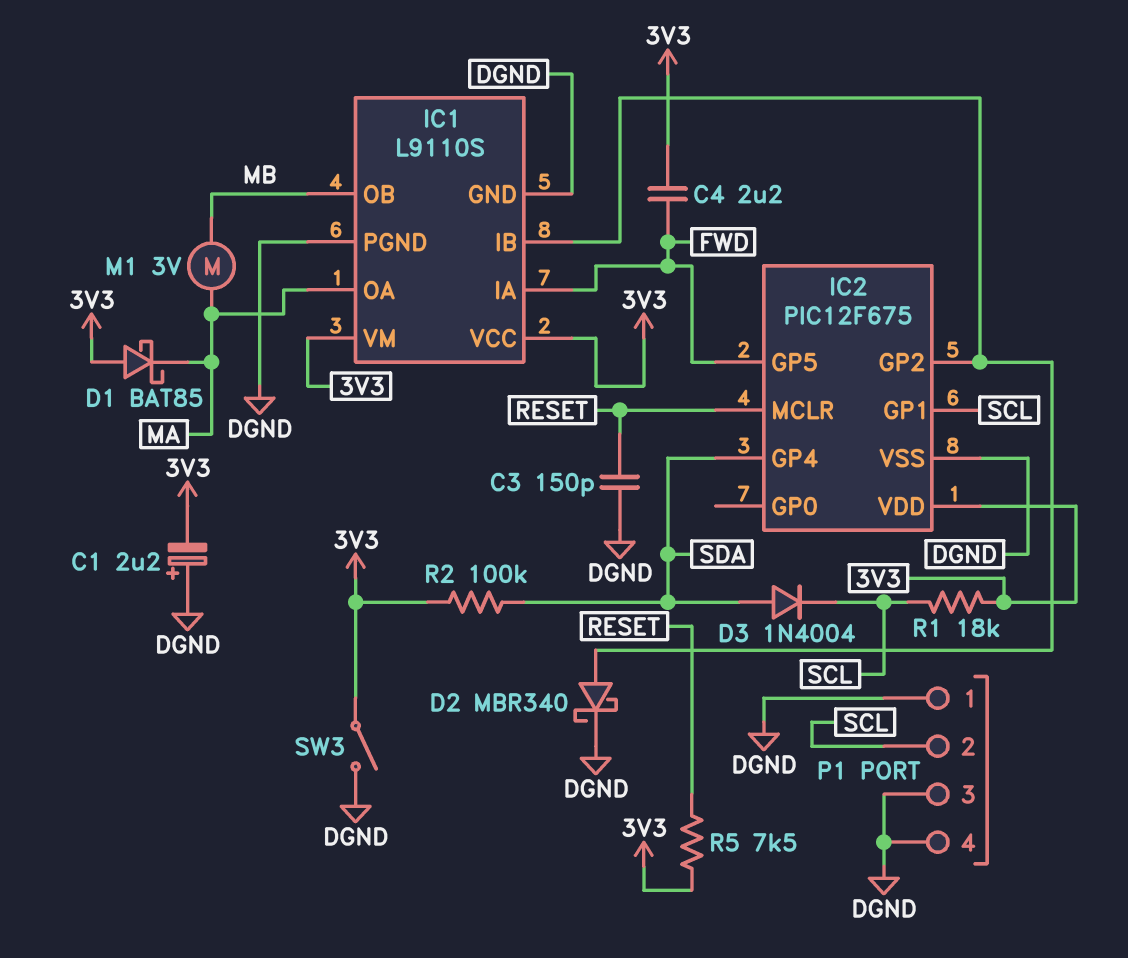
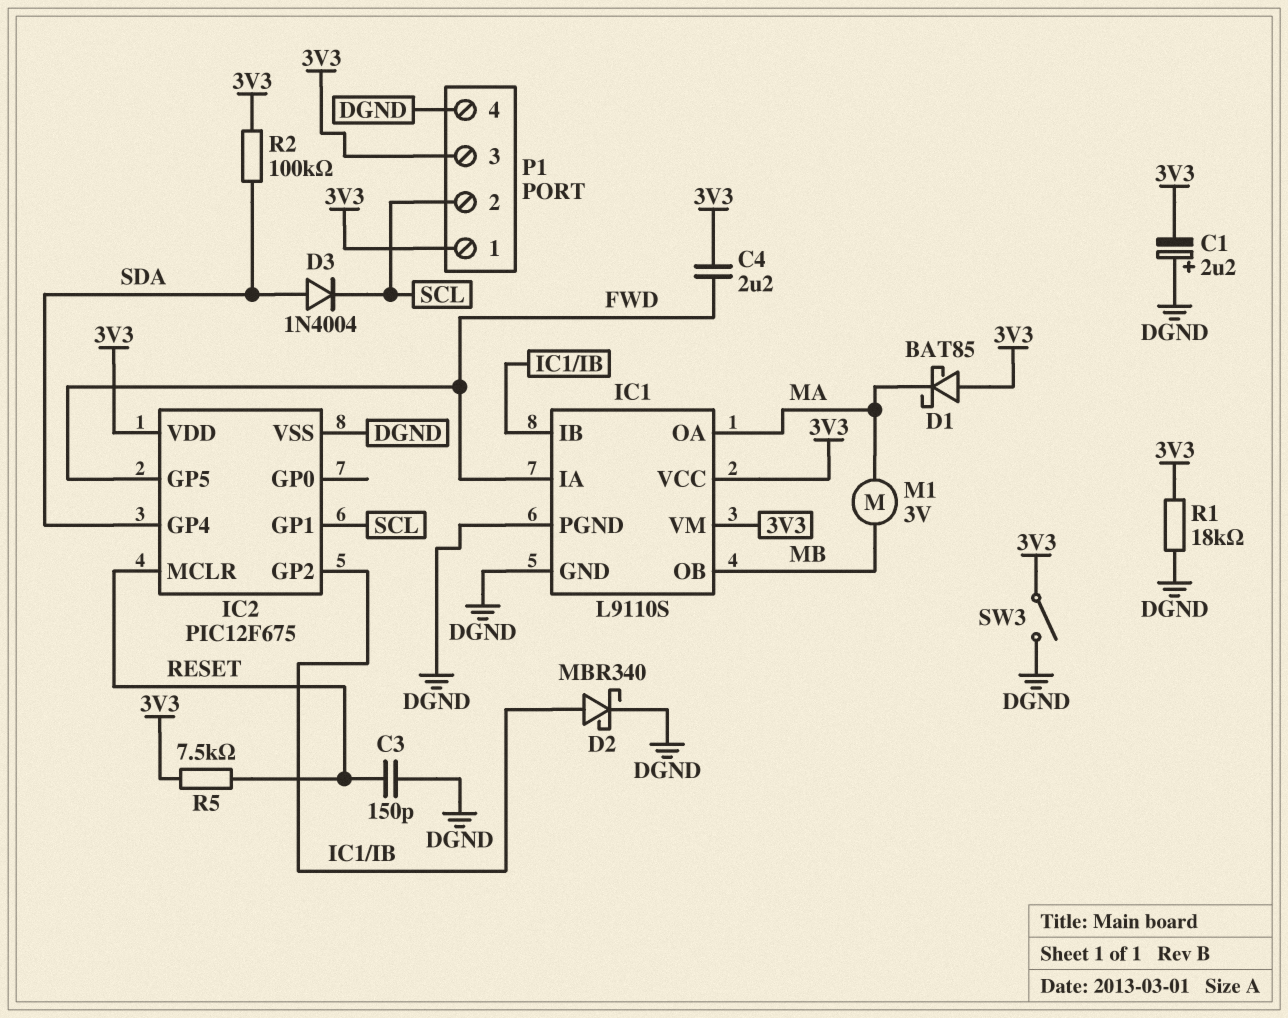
P1 pin 1: DGND -> 3V3
P1 pin 3: DGND -> 3V3
R1: 18k (3V3, SCL) -> 18k (3V3, DGND)

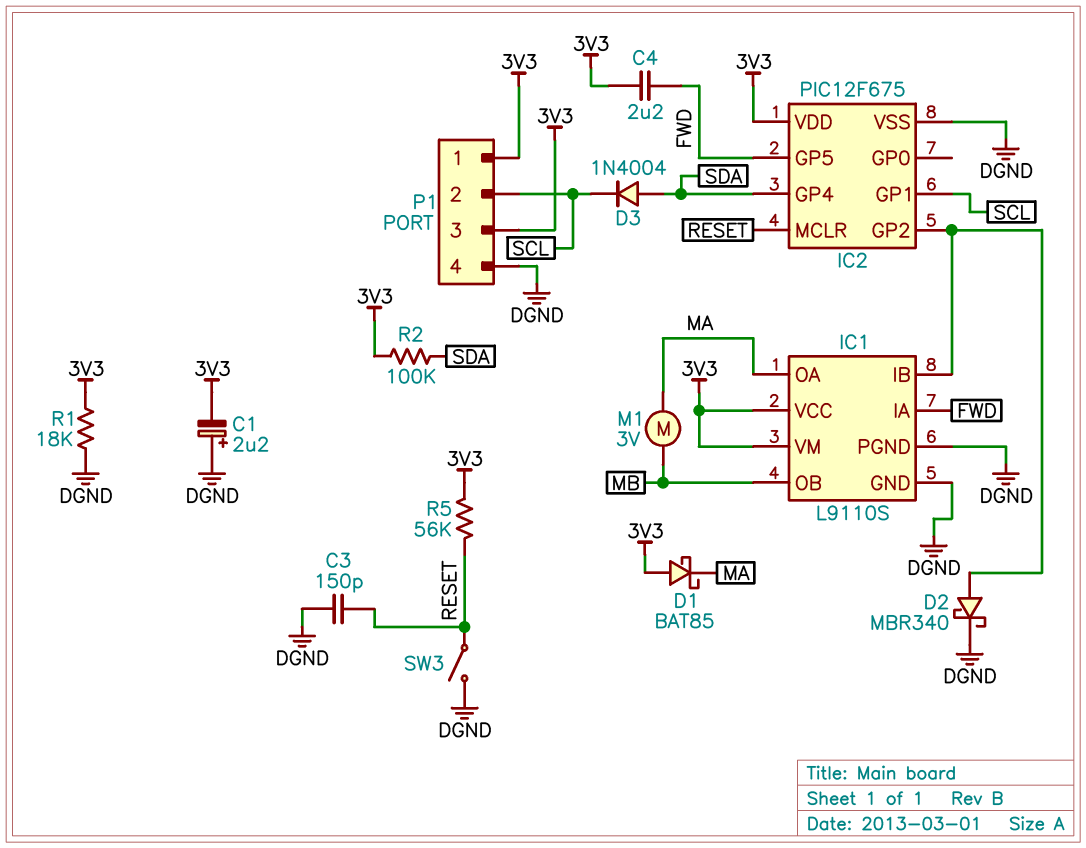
R5: 7.5k (3V3, RESET) -> 56k (3V3, RESET)
SW3: switch (3V3, DGND) -> switch (DGND, RESET)

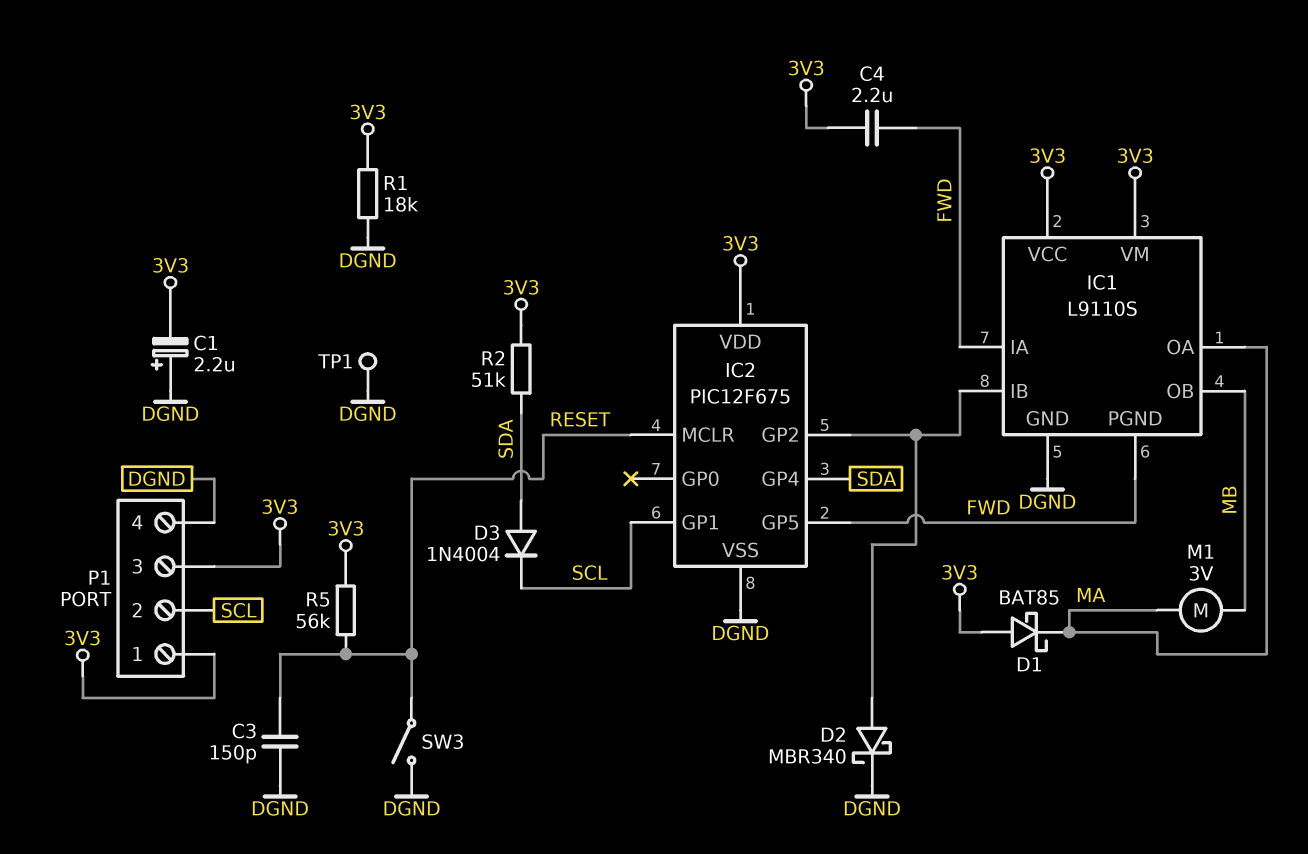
IC1 pin PGND: DGND -> FWD
R2: 100k (3V3, SDA) -> 51k (3V3, SDA)
TP1: none -> test point (DGND)

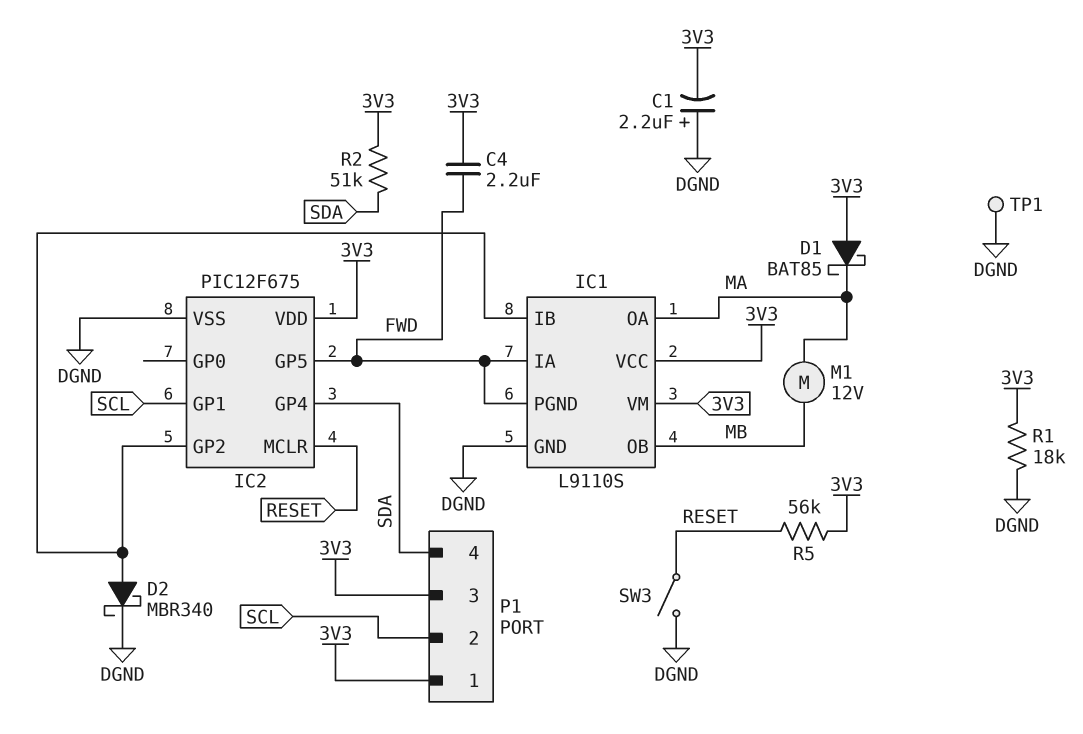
C3: 150pF (DGND, RESET) -> none
D3: diode 1N4004 (A SDA, K SCL) -> none
M1: motor 3V (MA, MB) -> motor 12V (MA, MB)
P1 pin 4: DGND -> SDA

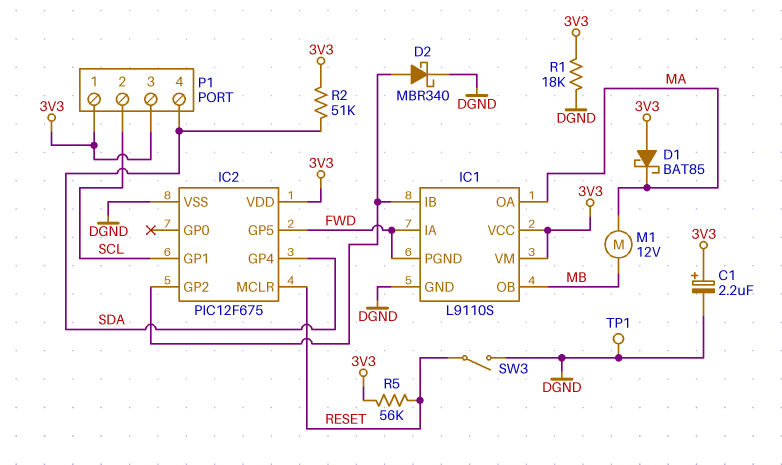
C1: 2.2uF (plus DGND, minus 3V3) -> 2.2uF (plus 3V3, minus DGND)
C4: 2.2uF (3V3, FWD) -> none

